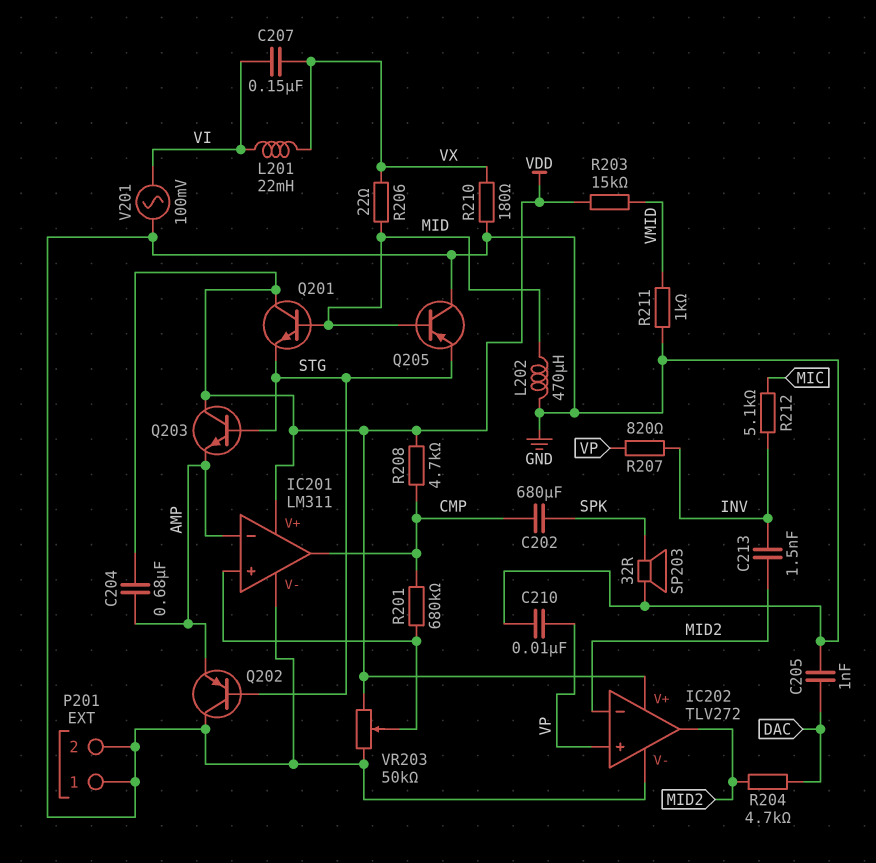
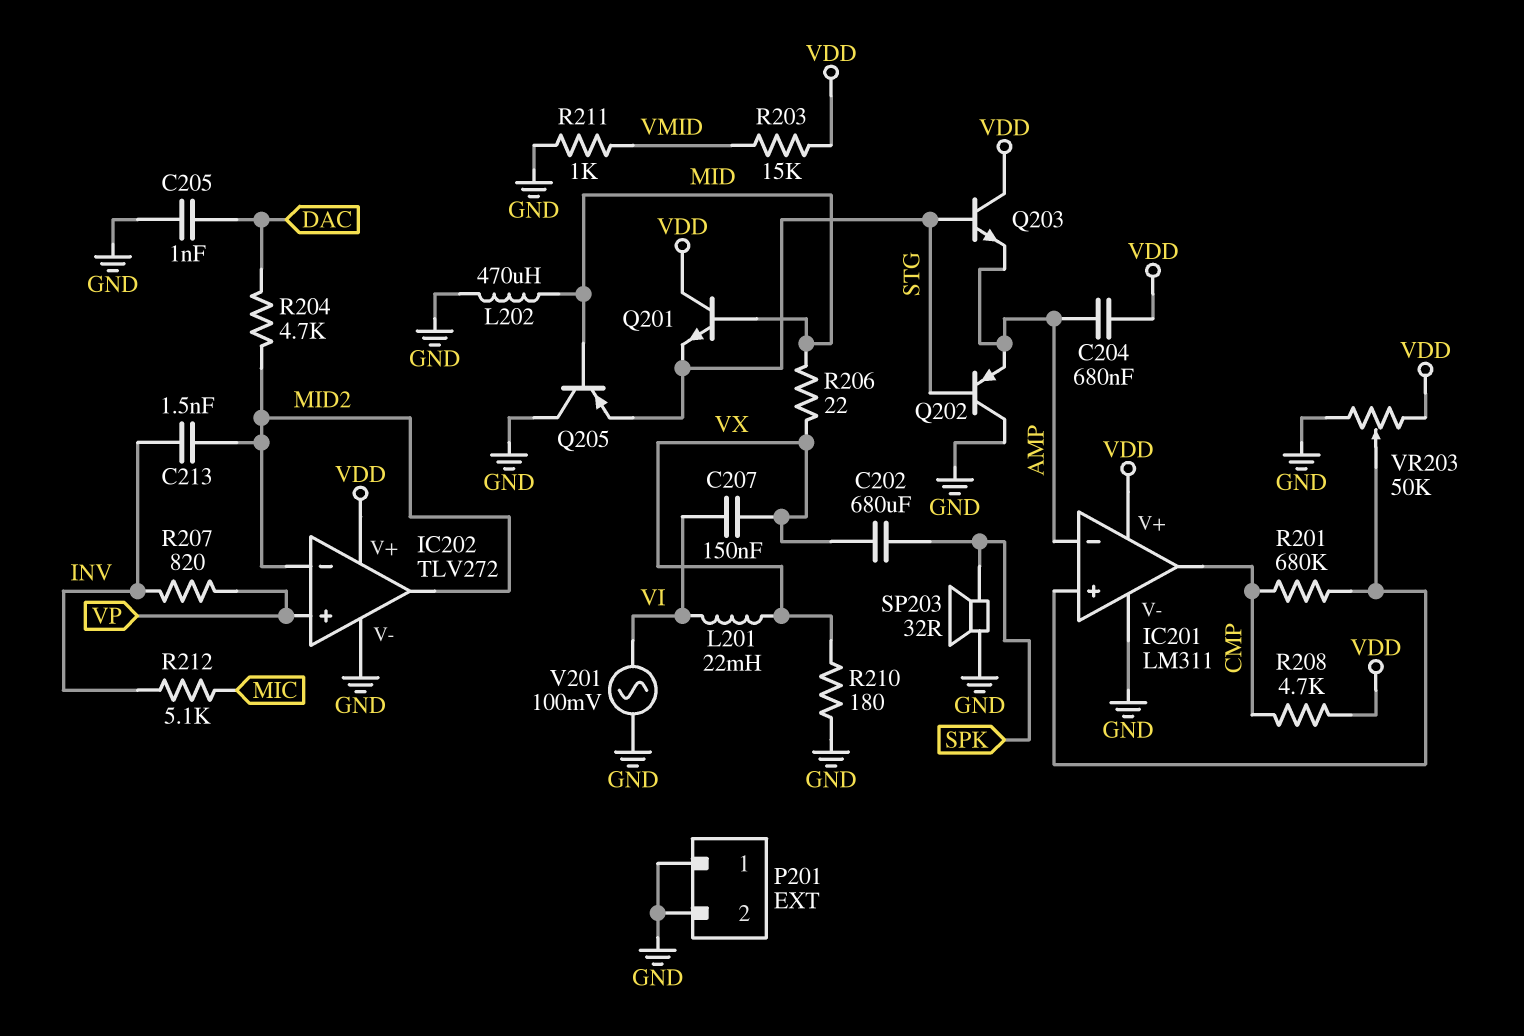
C202: 680uF (CMP, SPK) -> 680uF (SPK, VX)
C210: 10nF (GND, VP) -> none

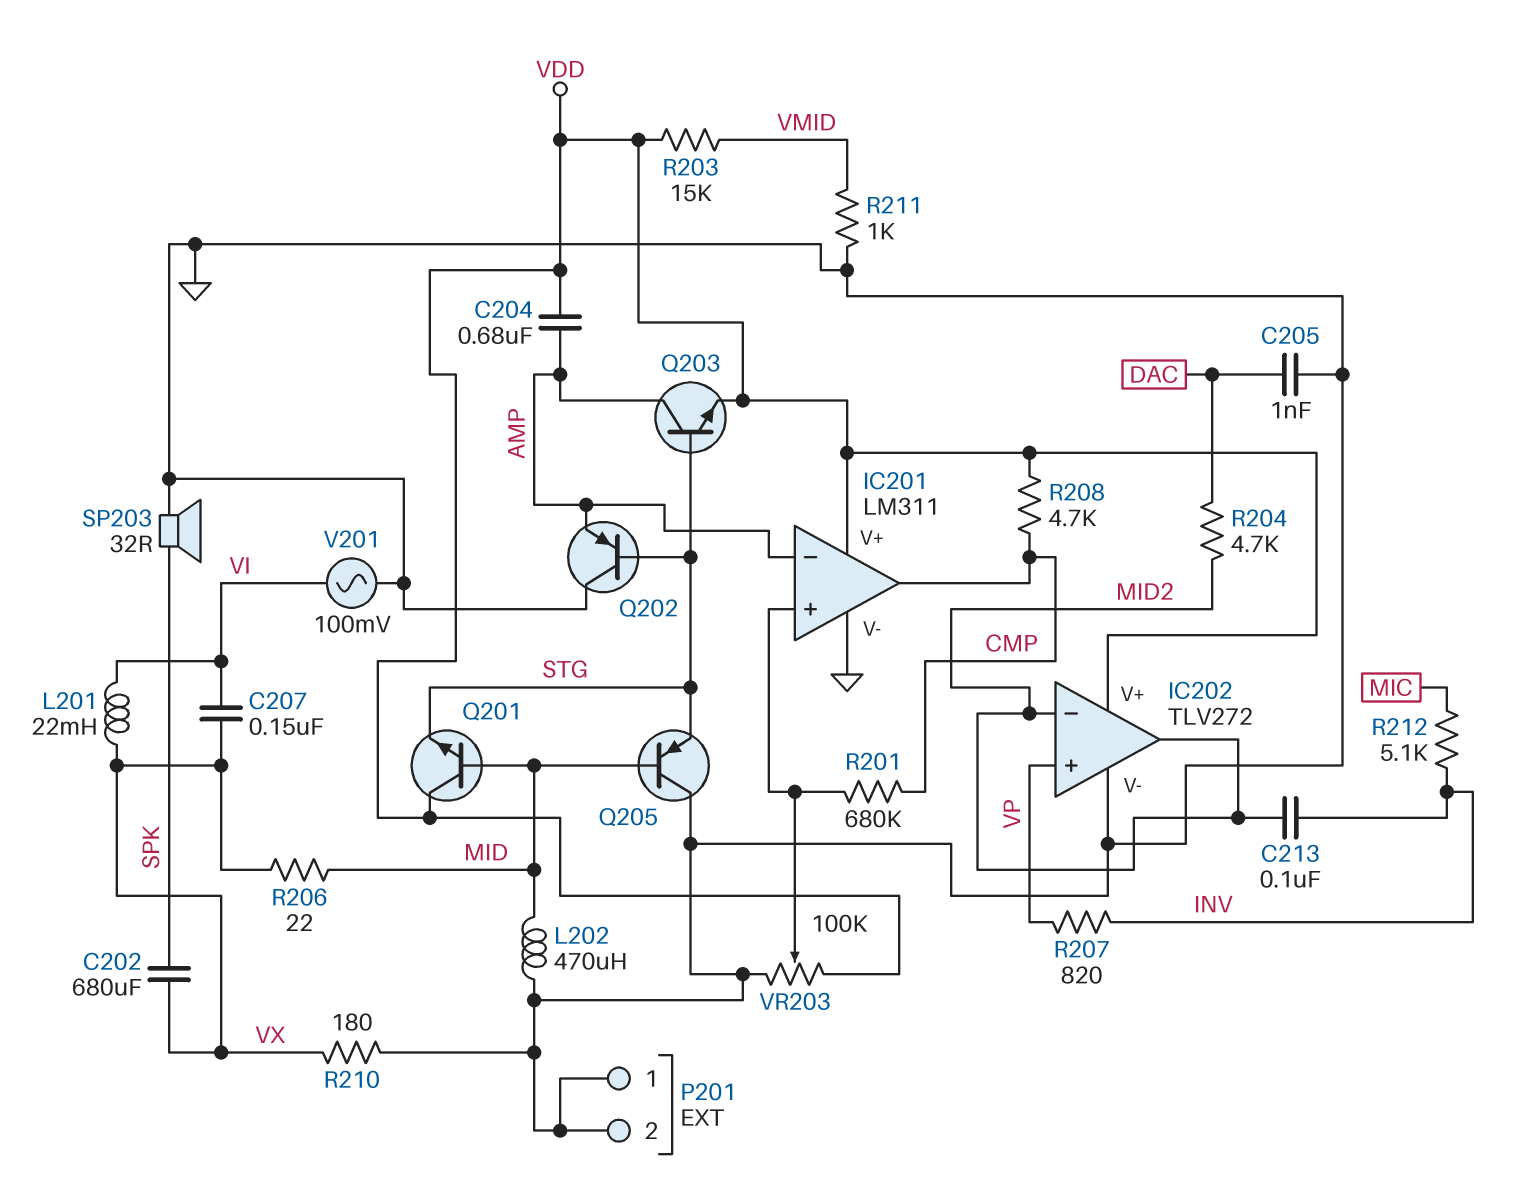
C213: 1.5nF (INV, MID2) -> 100nF (INV, MID2)
Q203: NPN (B STG, C VDD, E AMP) -> NPN (B STG, C AMP, E VDD)
VR203: 50k (GND, VDD, wiper IC201/in+) -> 100k (GND, VDD, wiper IC201/in+)

